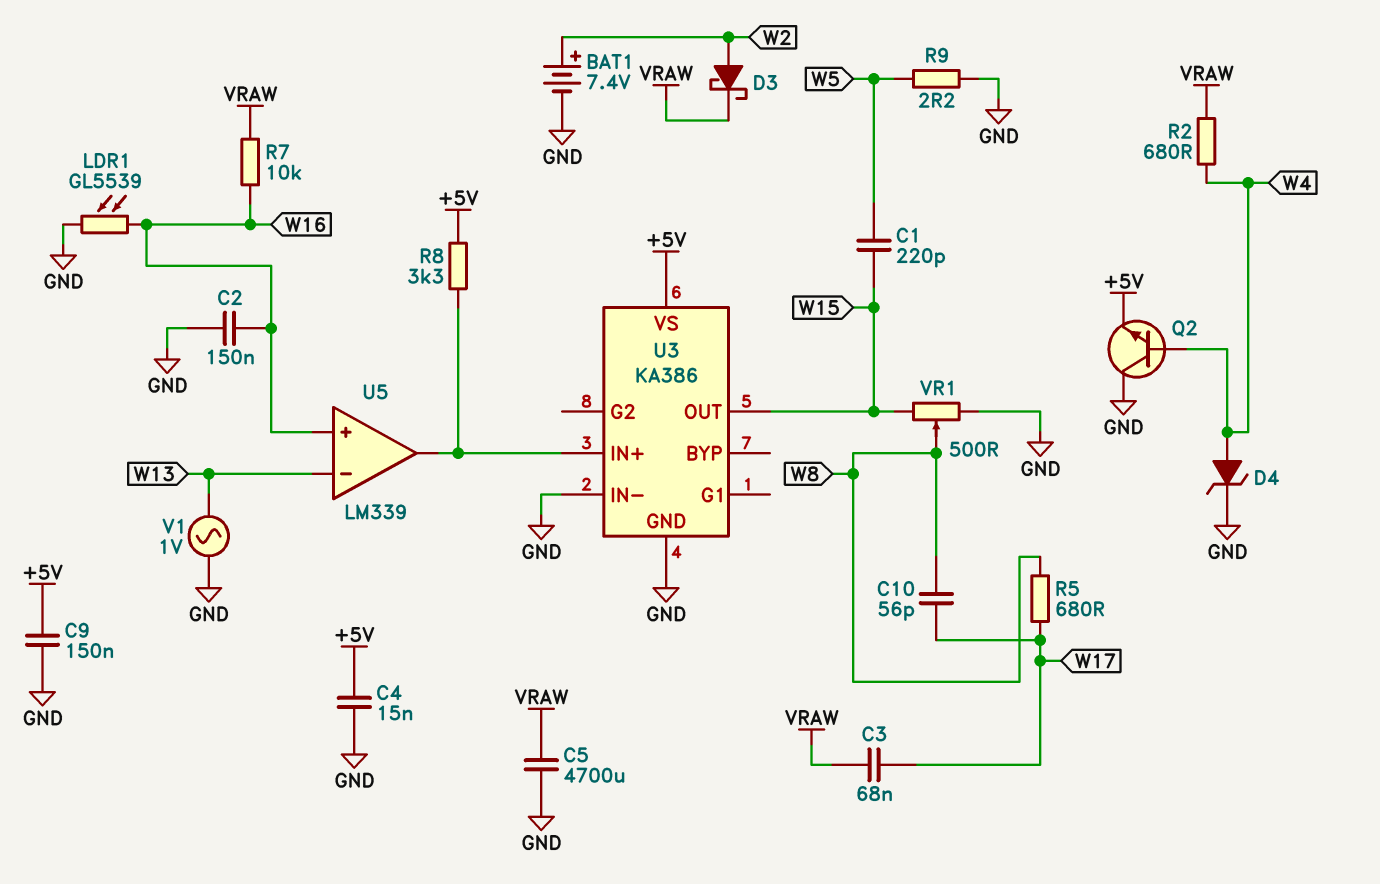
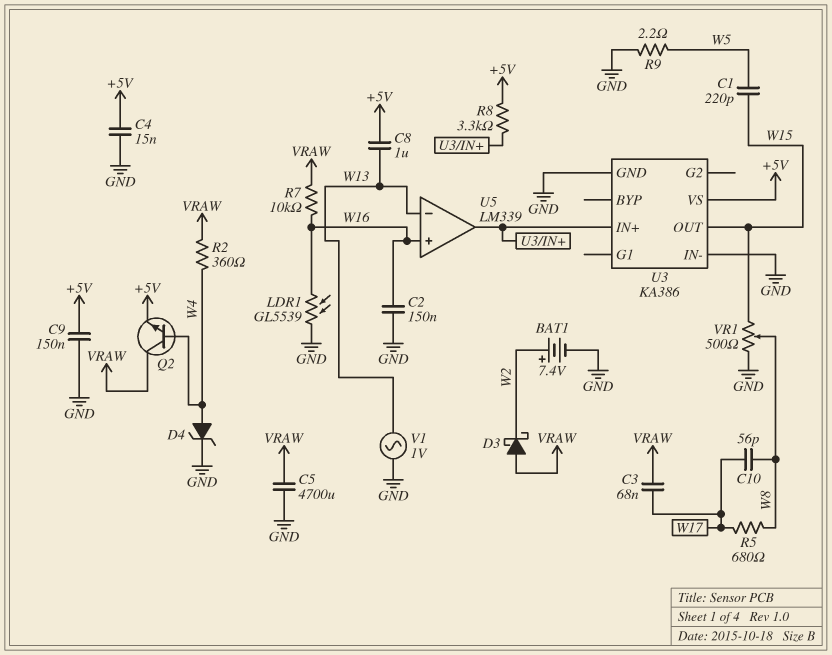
C8: none -> 1uF (+5V, W13)
D3: schottky (A W2, K VRAW) -> schottky (A VRAW, K W2)
Q2: NPN (B W4, C GND, E +5V) -> NPN (B W4, C VRAW, E +5V)
R2: 680 (VRAW, W4) -> 360 (VRAW, W4)

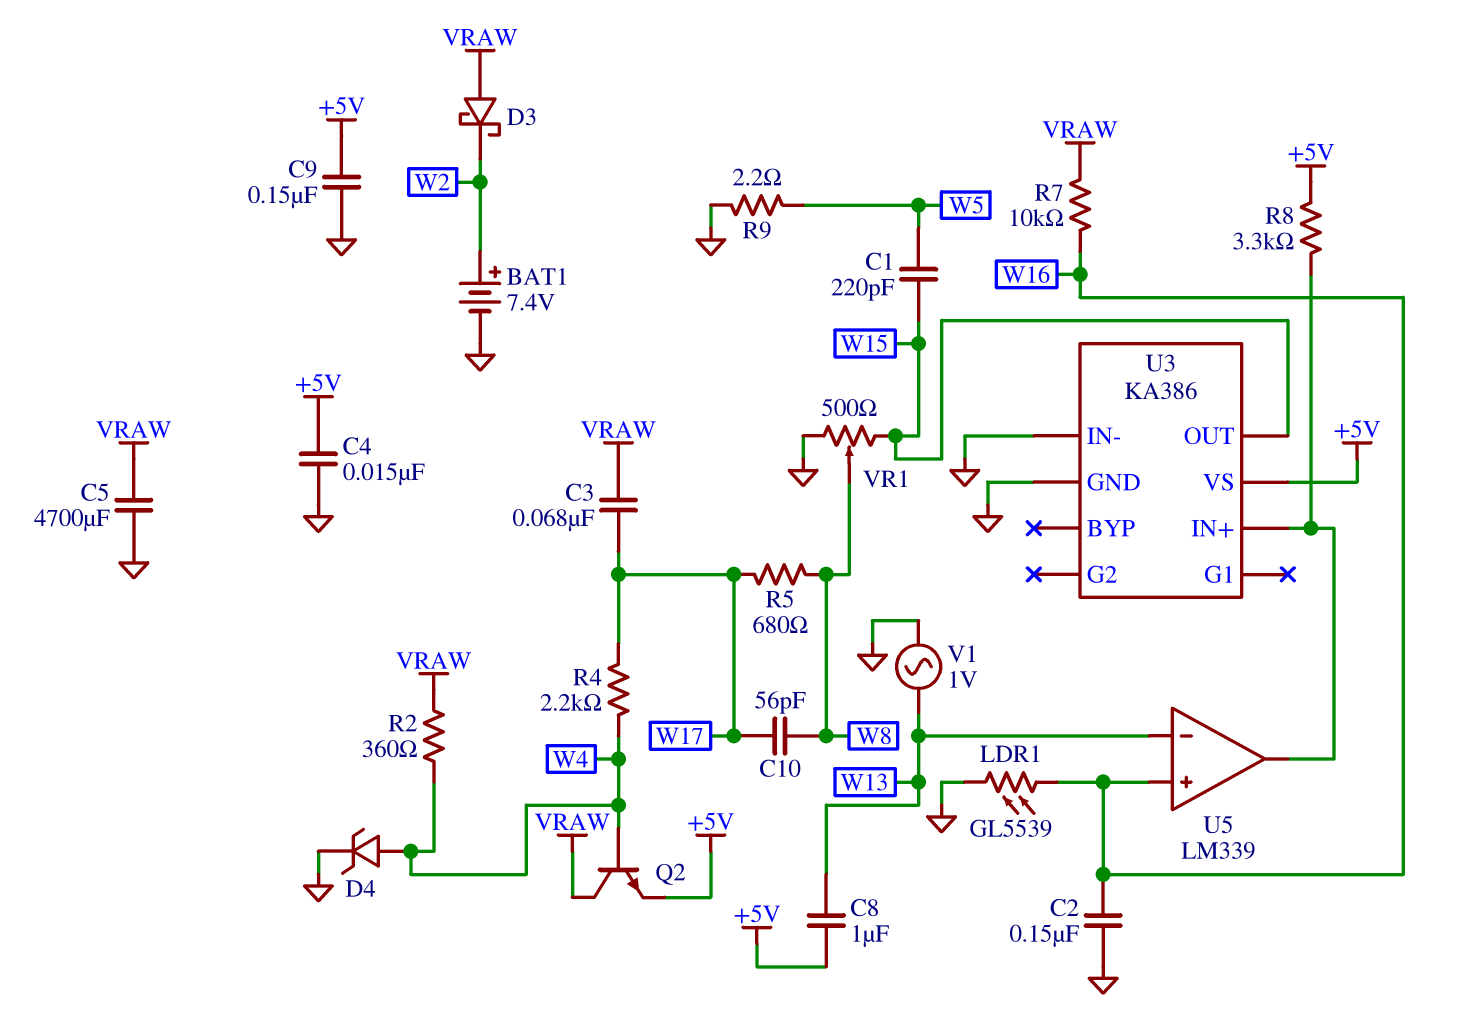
R4: none -> 2.2k (W4, W17)

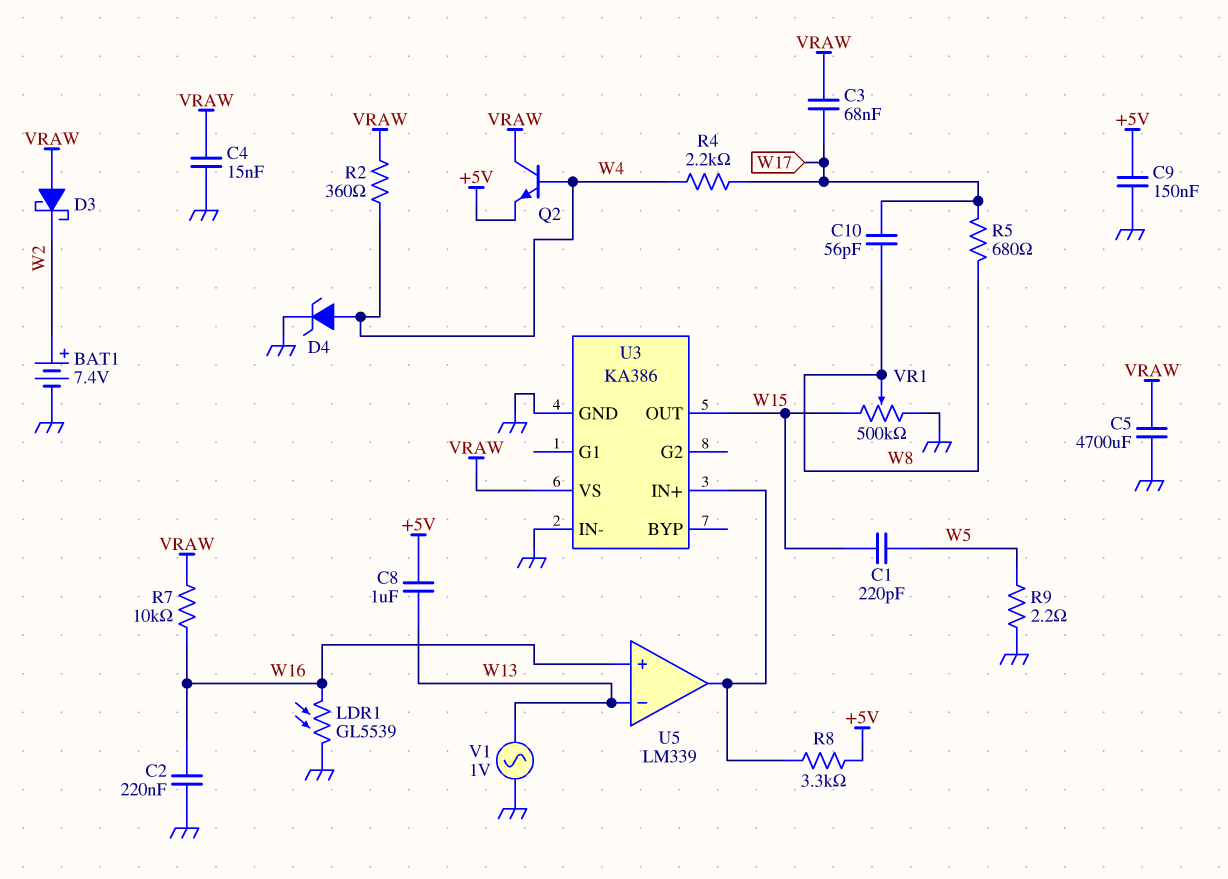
C2: 150nF (GND, W16) -> 220nF (GND, W16)
C4: 15nF (+5V, GND) -> 15nF (GND, VRAW)
U3 pin VS: +5V -> VRAW
VR1: 500 (GND, W15, wiper W8) -> 500k (GND, W15, wiper W8)

